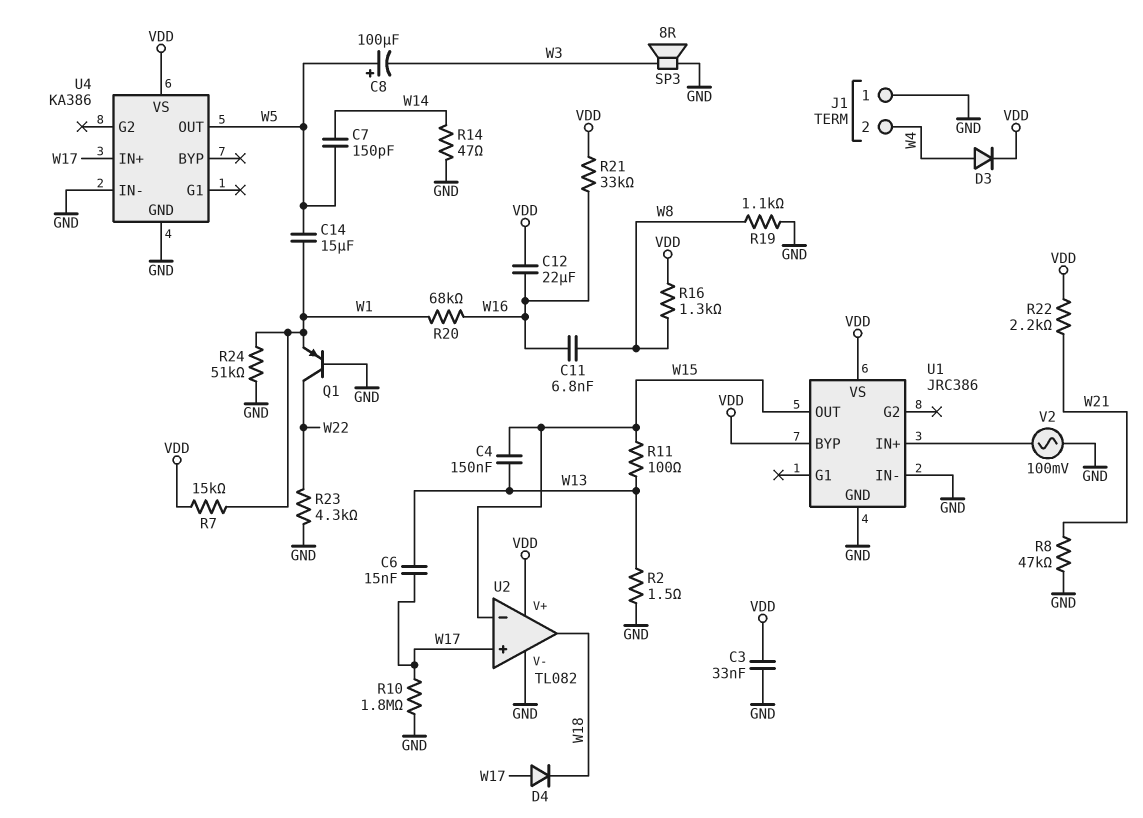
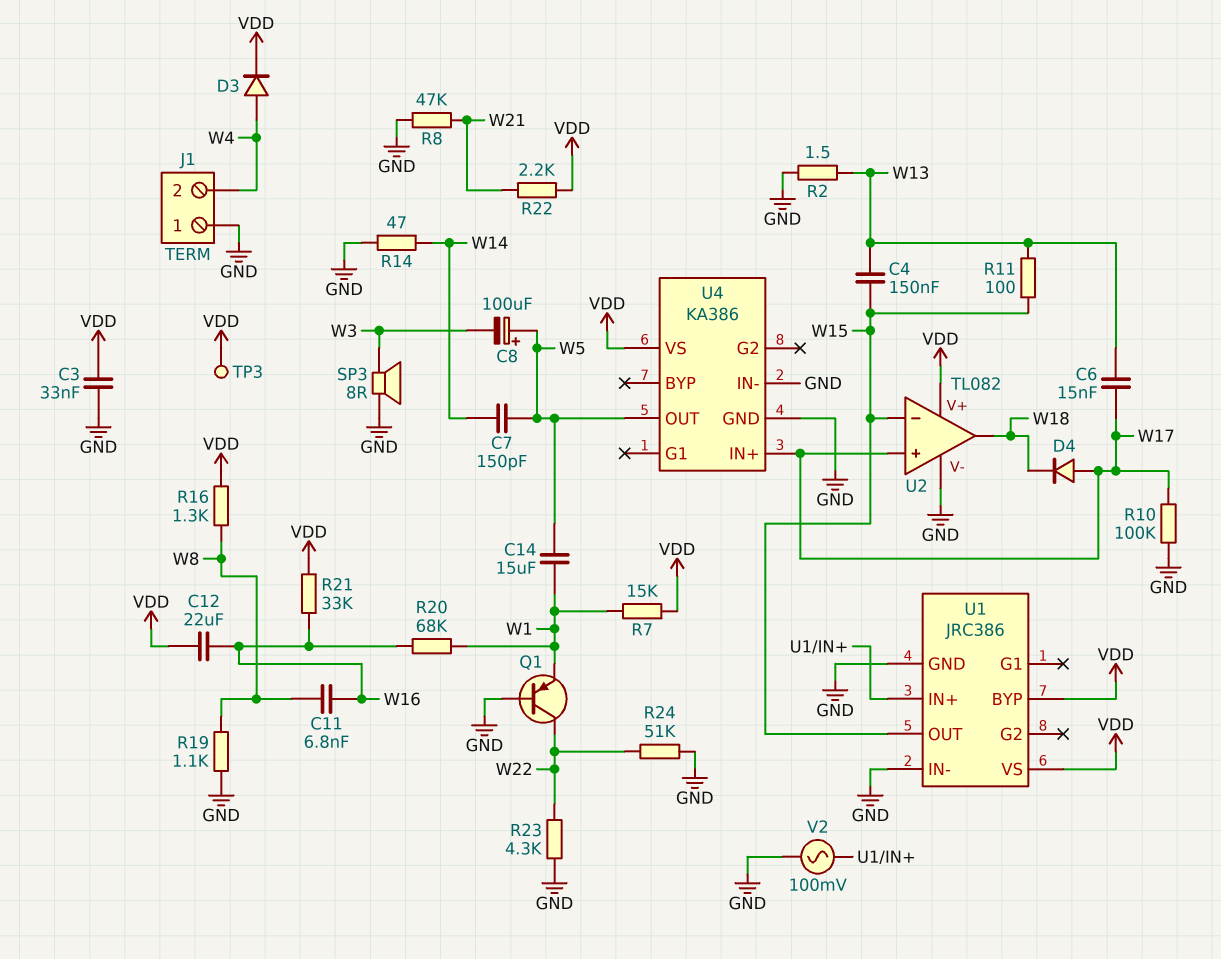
R10: 1.8M (GND, W17) -> 100k (GND, W17)
R24: 51k (GND, W1) -> 51k (GND, W22)
TP3: none -> test point (VDD)

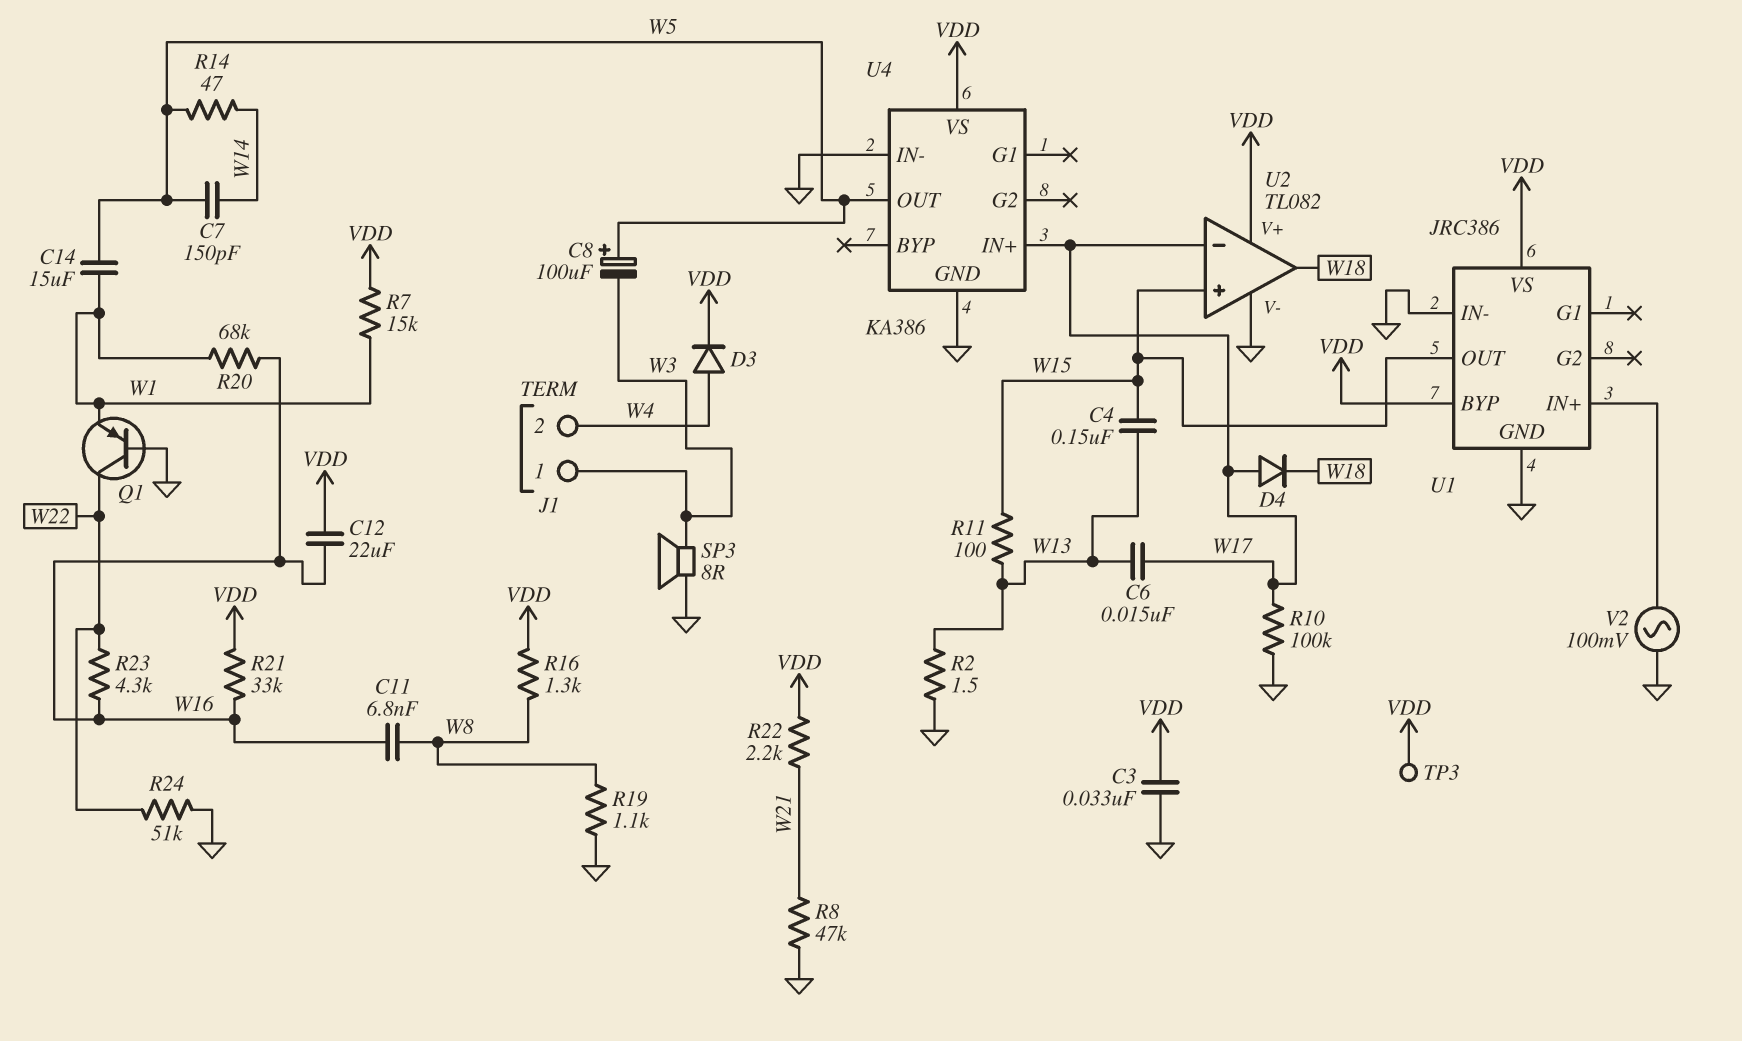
J1 pin 1: GND -> W3
R14: 47 (GND, W14) -> 47 (W5, W14)
R23: 4.3k (GND, W22) -> 4.3k (W16, W22)
U2 pin in+: W17 -> W15
U2 pin in-: W15 -> W17

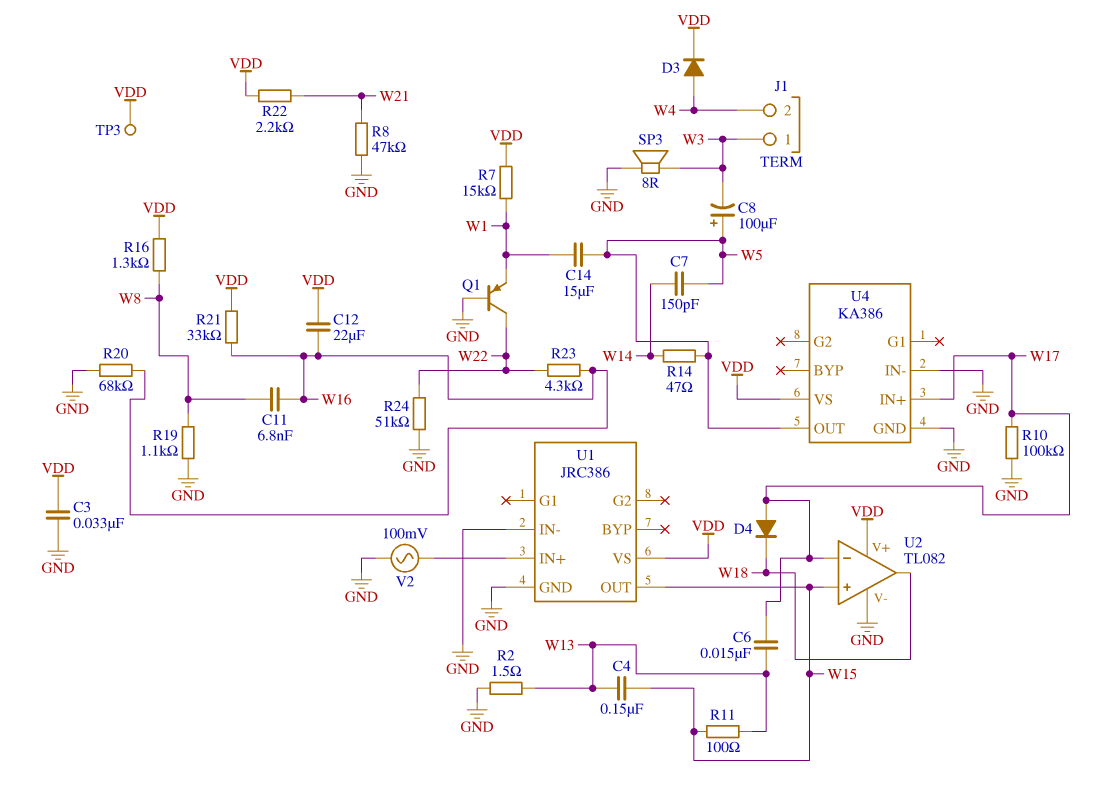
R20: 68k (W1, W16) -> 68k (GND, W16)
U1 pin BYP: VDD -> none

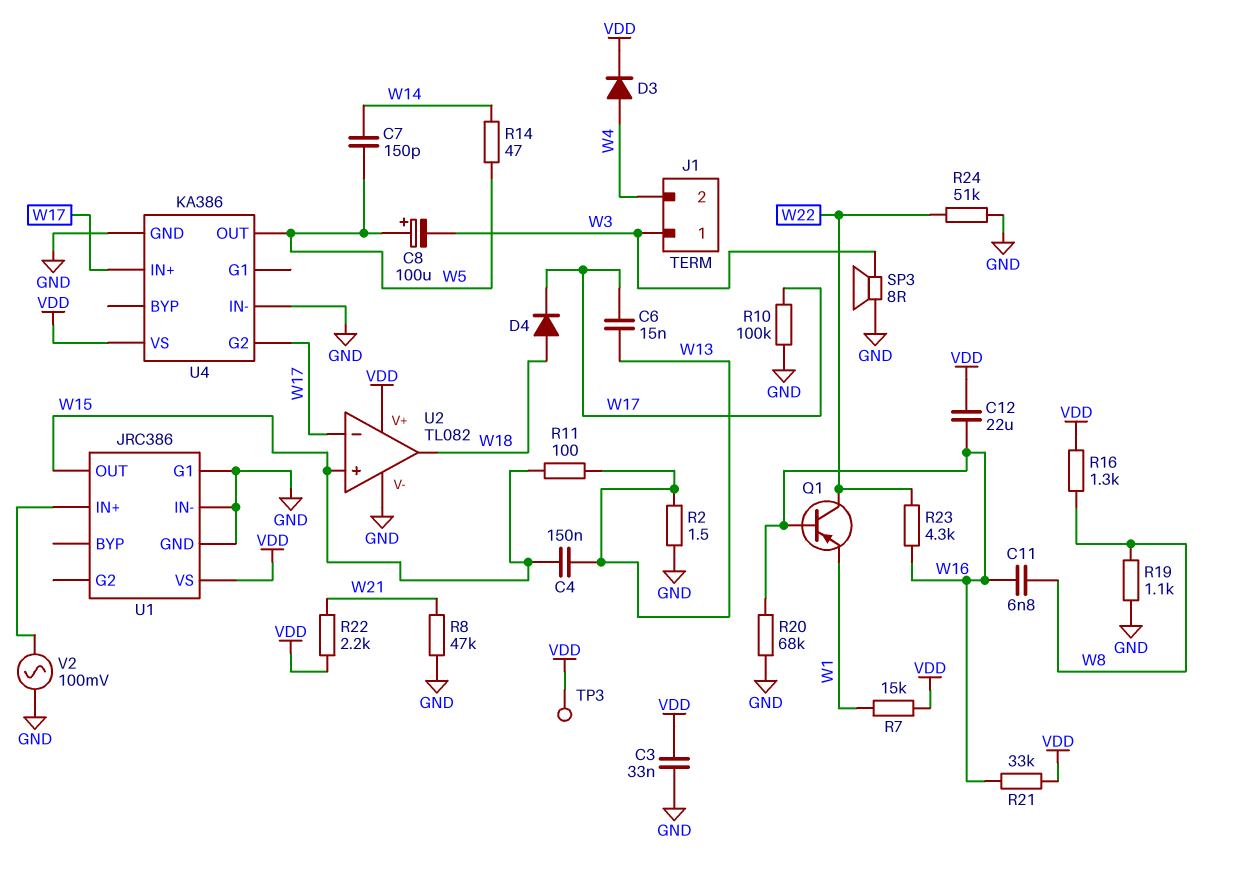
C14: 15uF (W1, W5) -> none
D4: diode (A W17, K W18) -> diode (A W18, K W17)
Q1: PNP (B GND, C W22, E W1) -> PNP (B W16, C W22, E W1)
U1 pin G1: none -> GND
U4 pin G2: none -> W17

